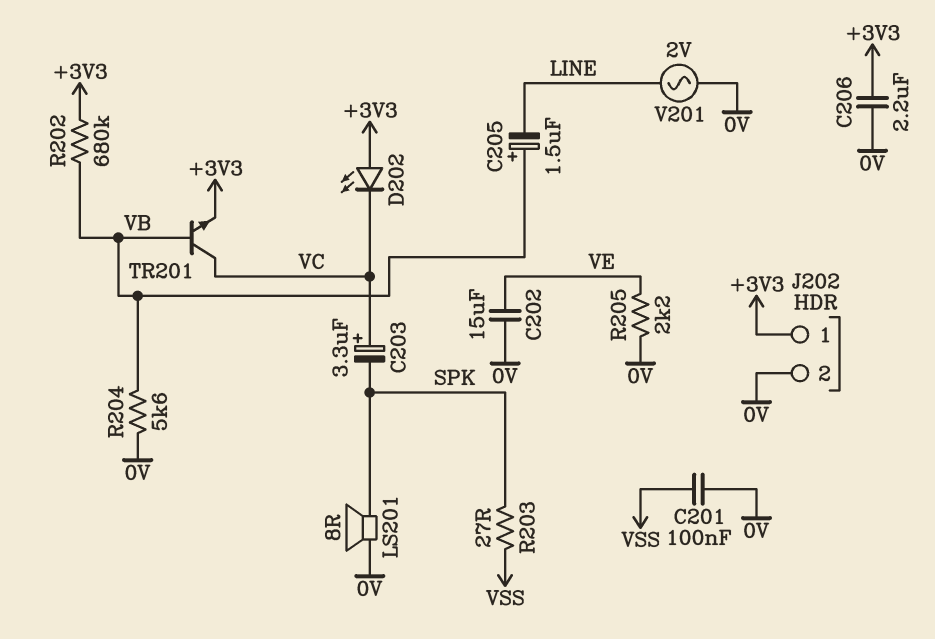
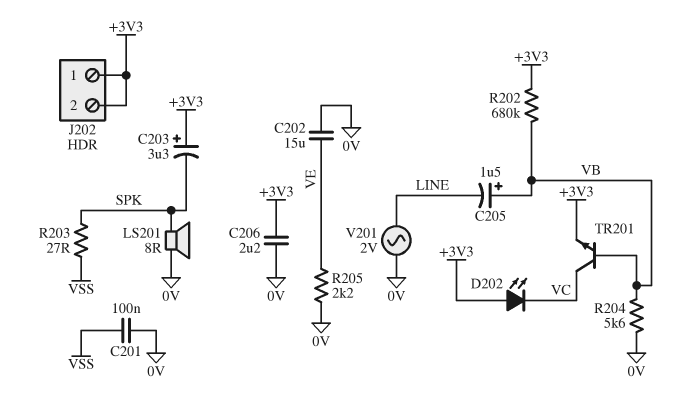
C203: 3.3uF (plus VC, minus SPK) -> 3.3uF (plus +3V3, minus SPK)
J202 pin 2: 0V -> +3V3

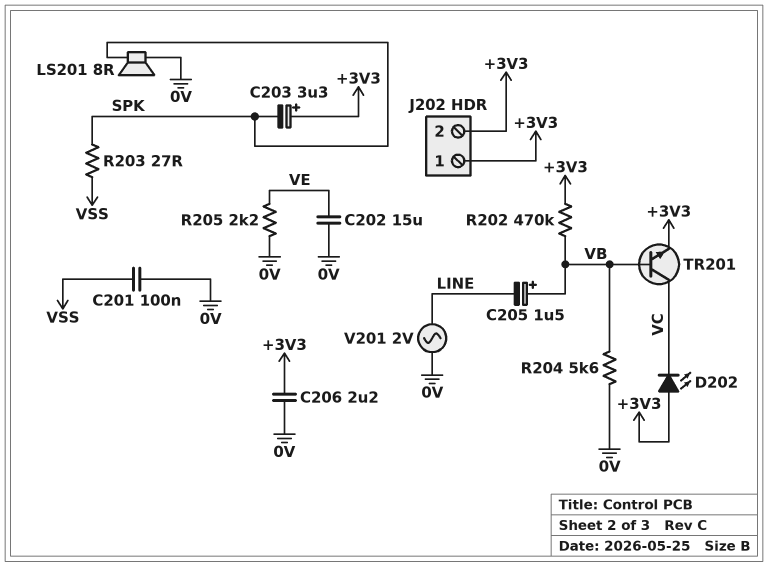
R202: 680k (+3V3, VB) -> 470k (+3V3, VB)

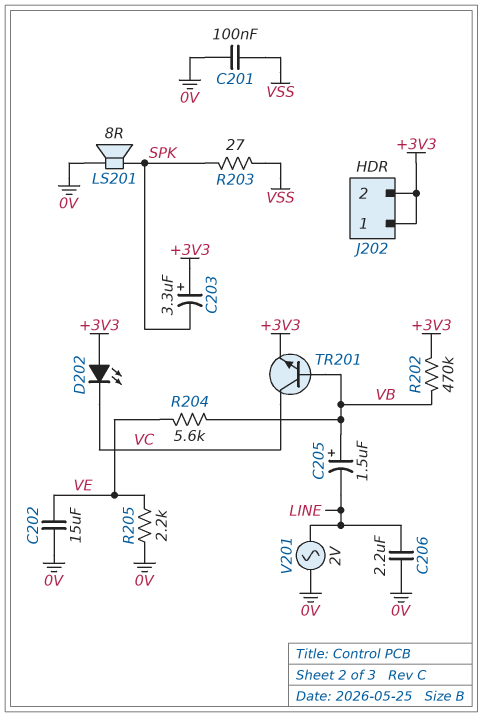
C206: 2.2uF (+3V3, 0V) -> 2.2uF (0V, LINE)
R204: 5.6k (0V, VB) -> 5.6k (VB, VE)

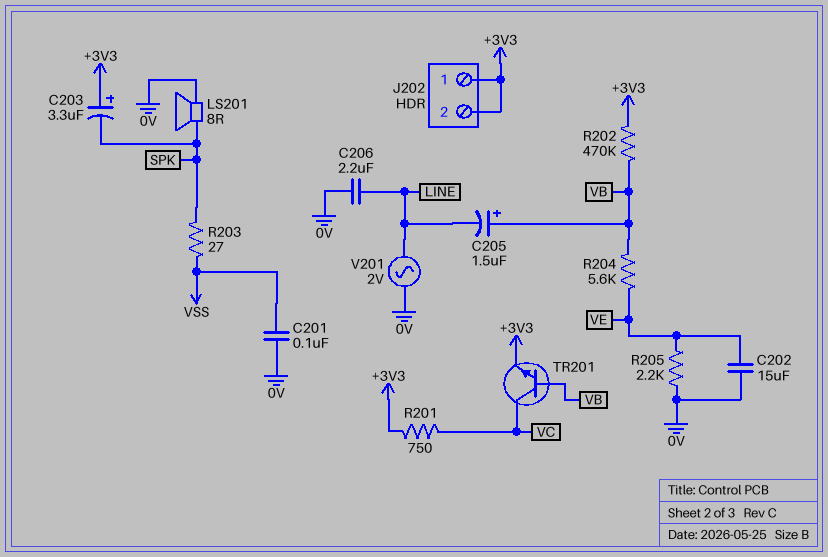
D202: LED (A +3V3, K VC) -> none
R201: none -> 750 (+3V3, VC)

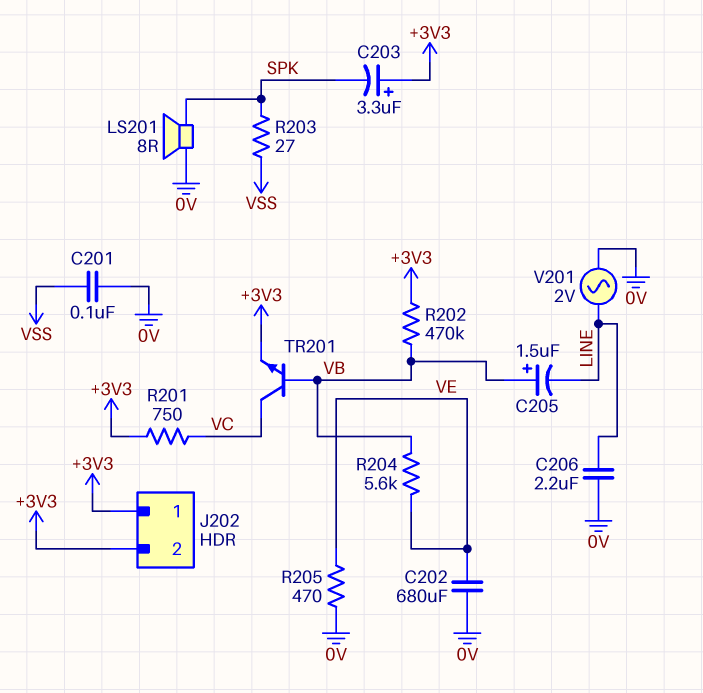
C202: 15uF (0V, VE) -> 680uF (0V, VE)
R205: 2.2k (0V, VE) -> 470 (0V, VE)

